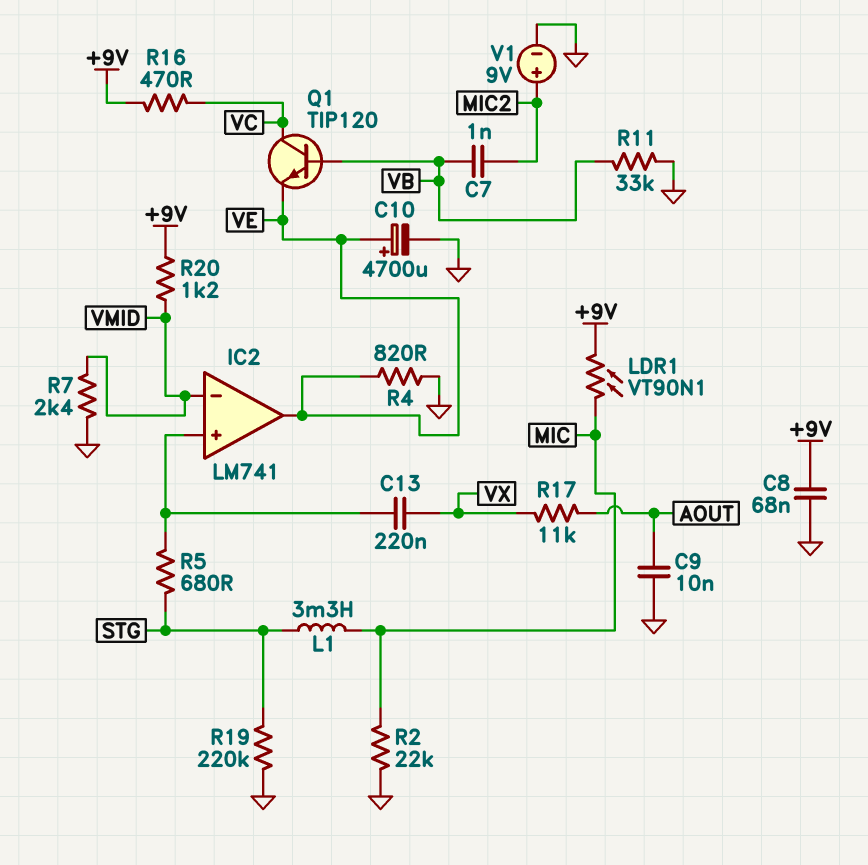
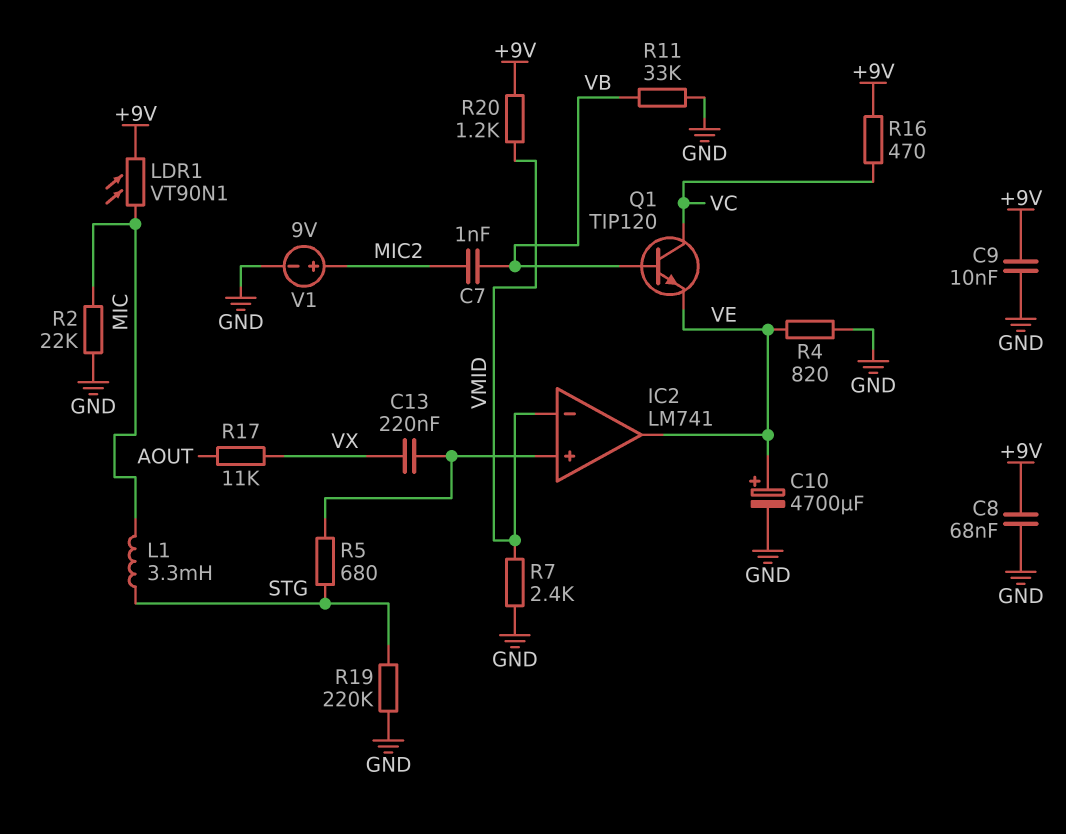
C9: 10nF (AOUT, GND) -> 10nF (+9V, GND)

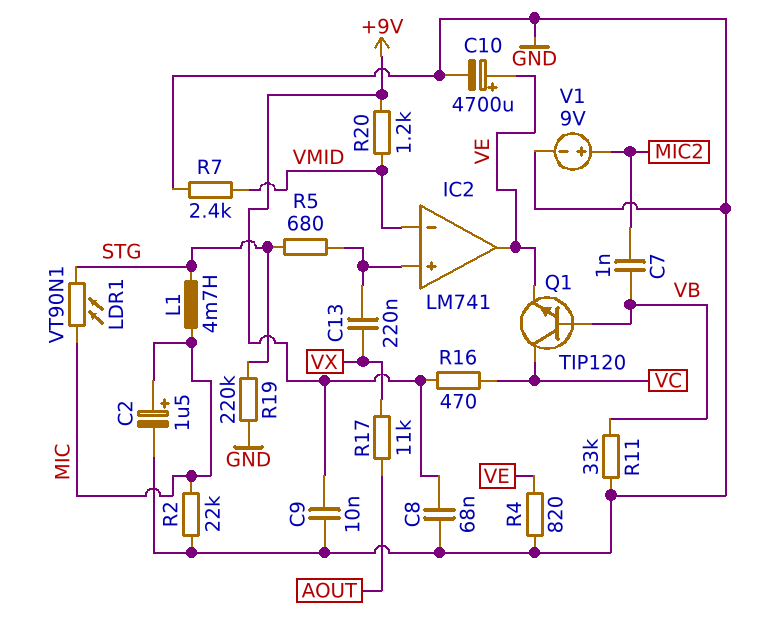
C2: none -> 1.5uF (plus MIC, minus GND)
L1: 3.3mH (MIC, STG) -> 4.7mH (MIC, STG)
LDR1: VT90N1 (+9V, MIC) -> VT90N1 (MIC, STG)

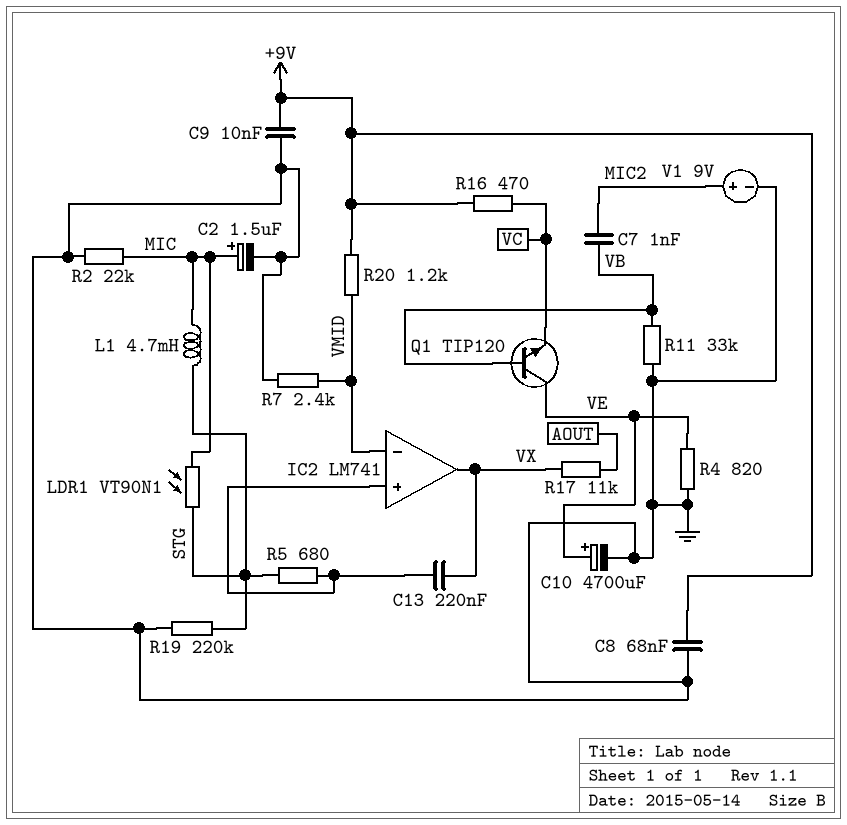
IC2 pin out: VE -> VX
Q1: NPN TIP120 (B VB, C VC, E VE) -> NPN TIP120 (B VB, C VE, E VC)

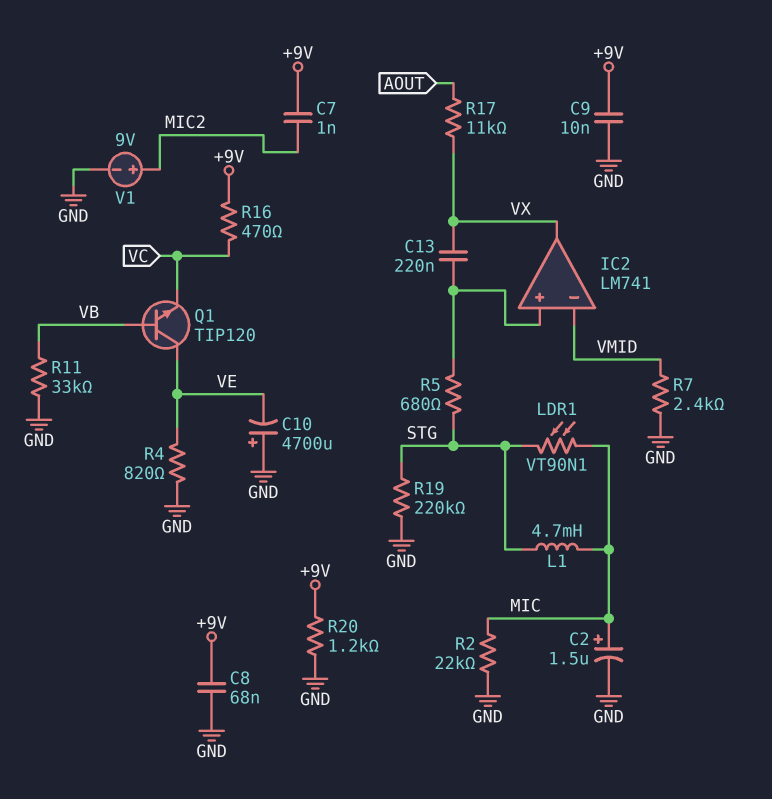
C7: 1nF (MIC2, VB) -> 1nF (+9V, MIC2)
C10: 4700uF (plus VE, minus GND) -> 4700uF (plus GND, minus VE)
R20: 1.2k (+9V, VMID) -> 1.2k (+9V, GND)

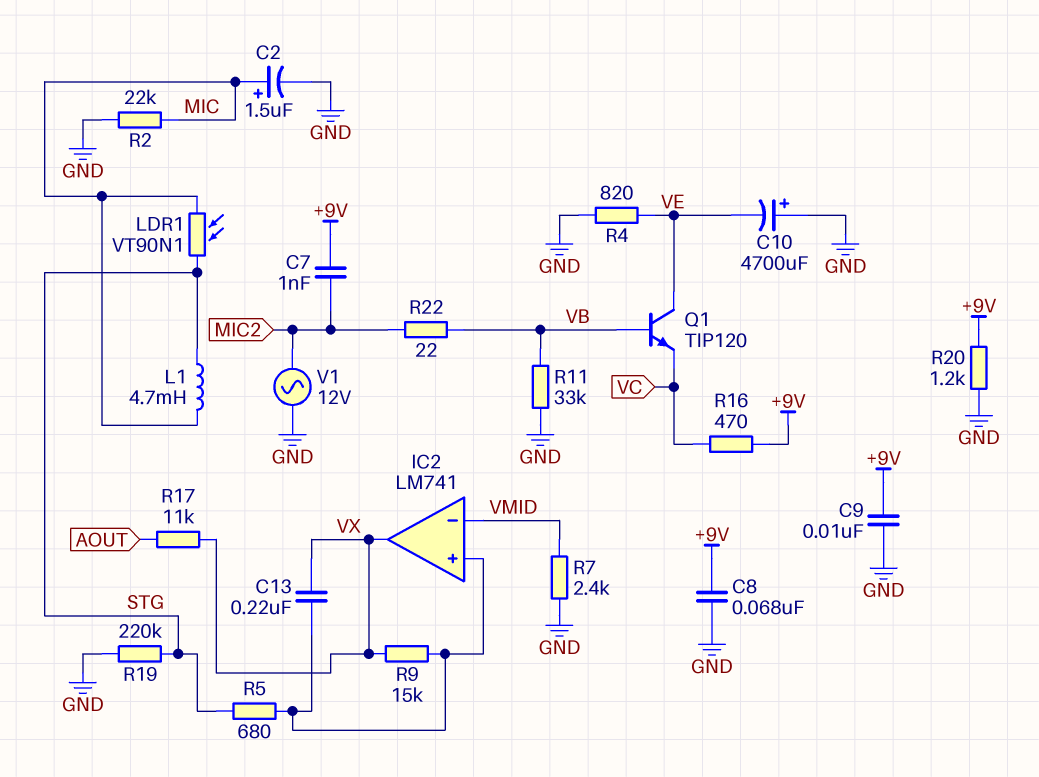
R9: none -> 15k (IC2/in+, VX)
R22: none -> 22 (MIC2, VB)
V1: 9V (plus MIC2, minus GND) -> AC 12V (GND, MIC2)

